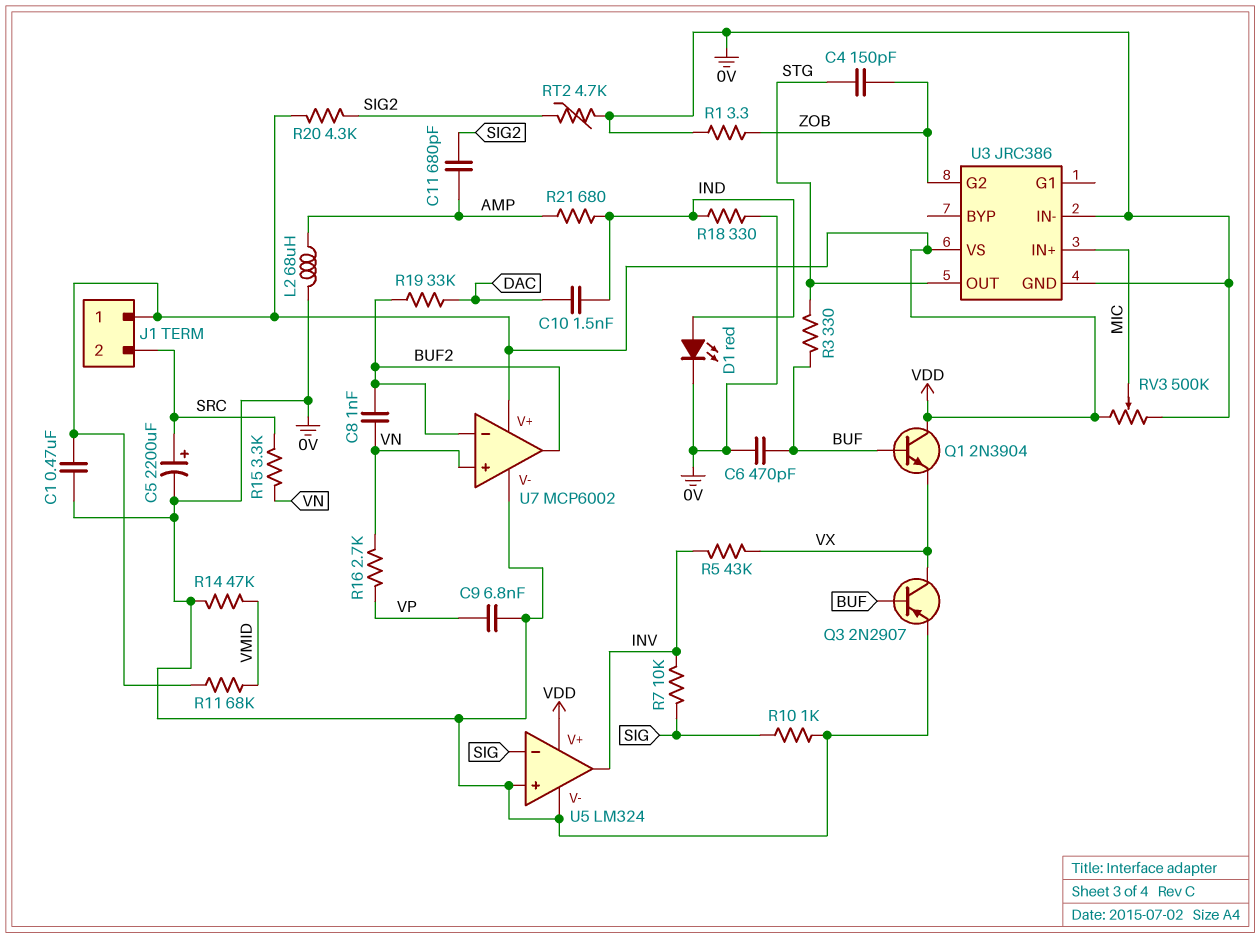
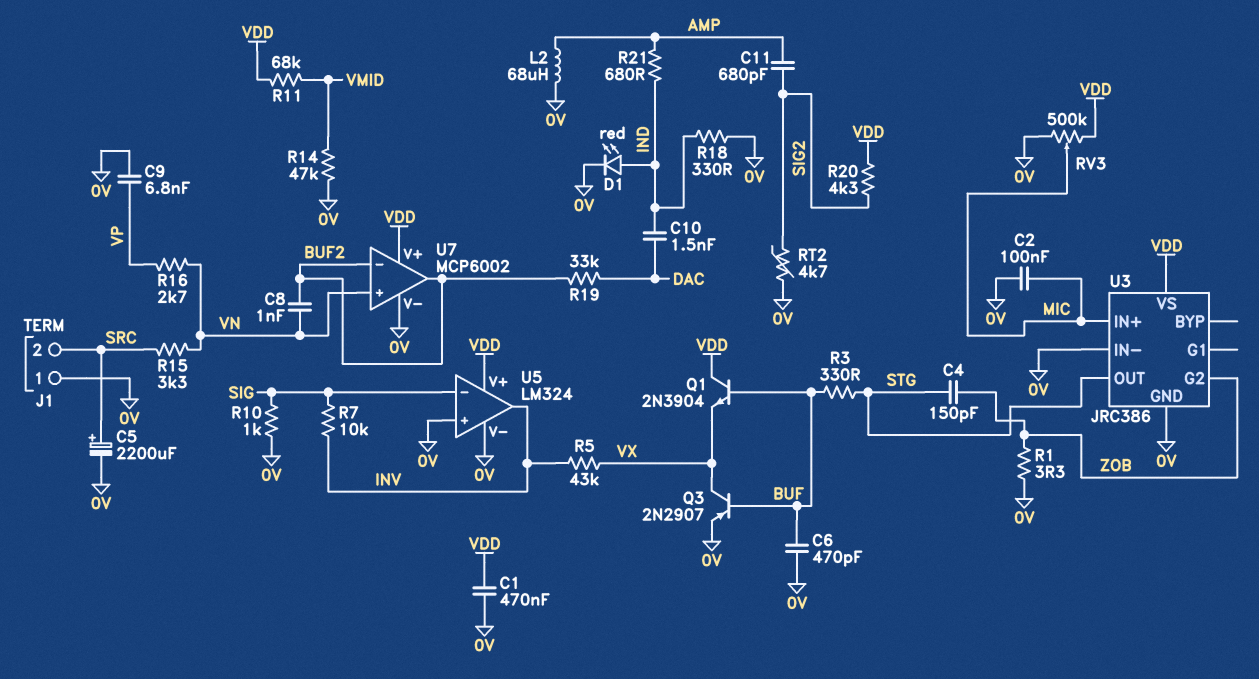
C2: none -> 100nF (0V, MIC)
J1 pin 1: VDD -> 0V

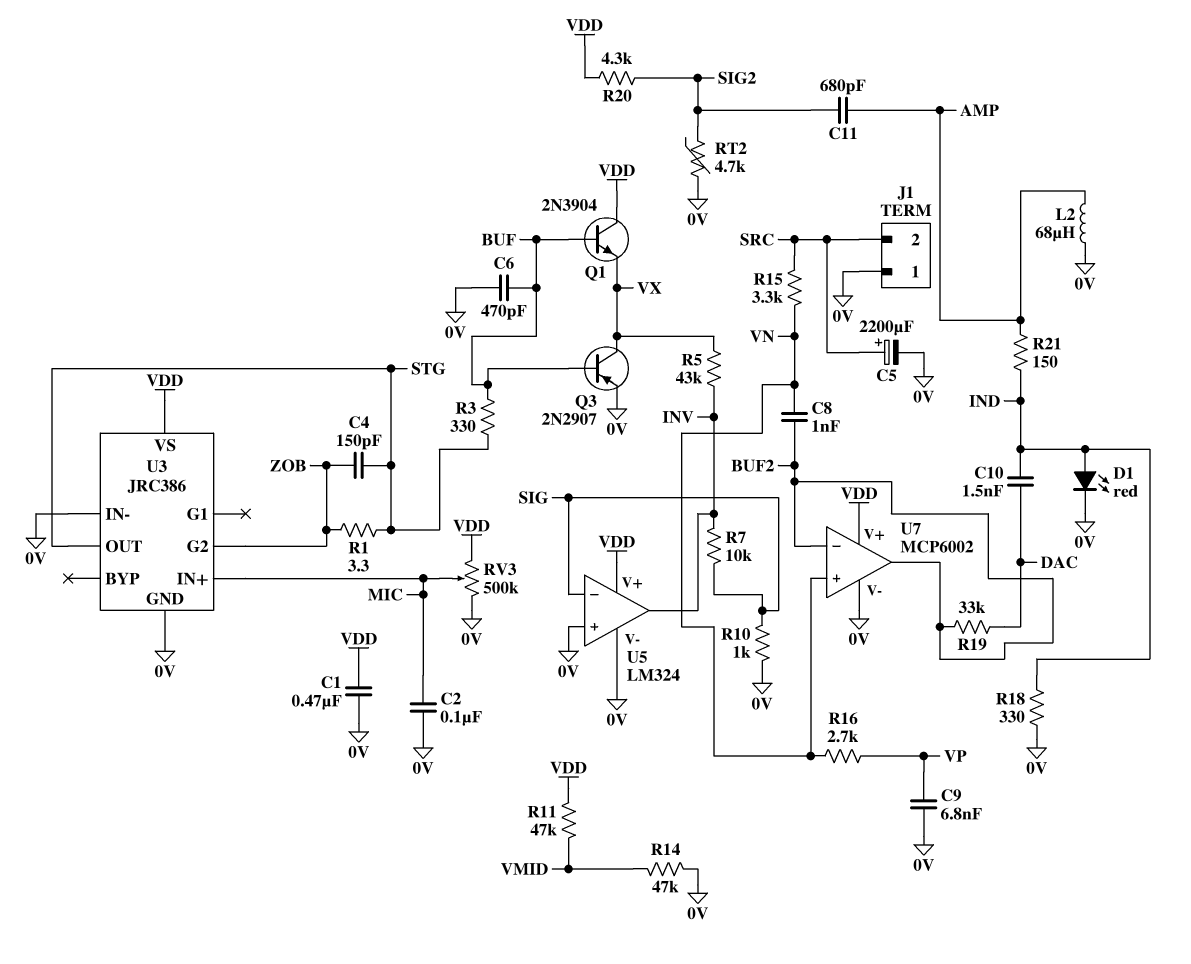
R1: 3.3 (0V, ZOB) -> 3.3 (STG, ZOB)
R11: 68k (VDD, VMID) -> 47k (VDD, VMID)
R21: 680 (AMP, IND) -> 150 (AMP, IND)

